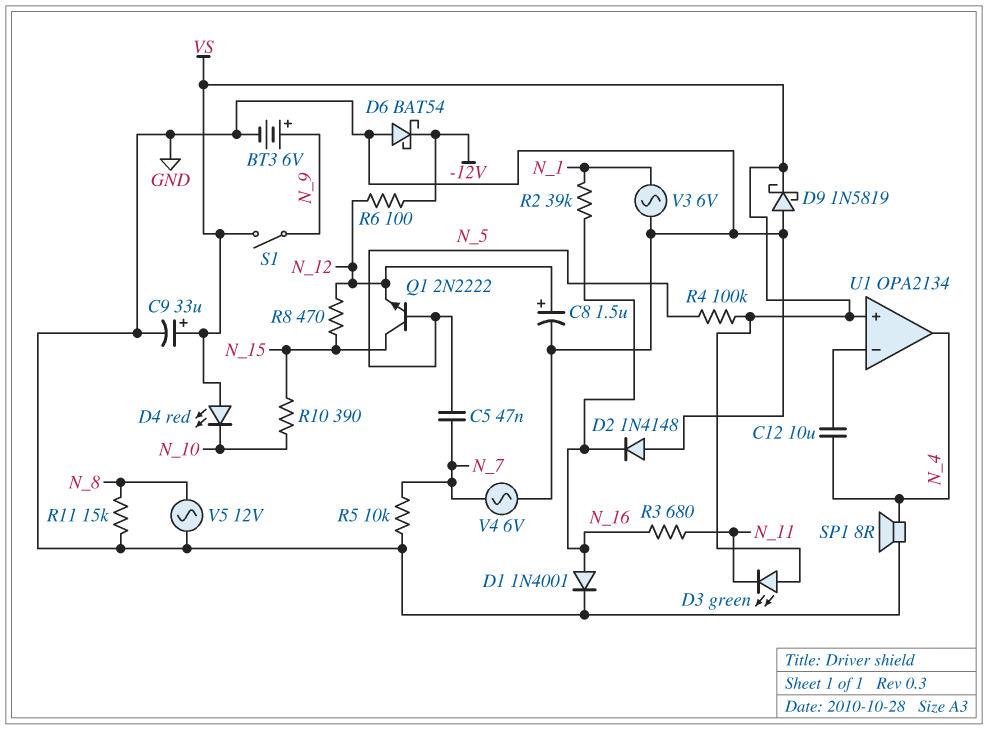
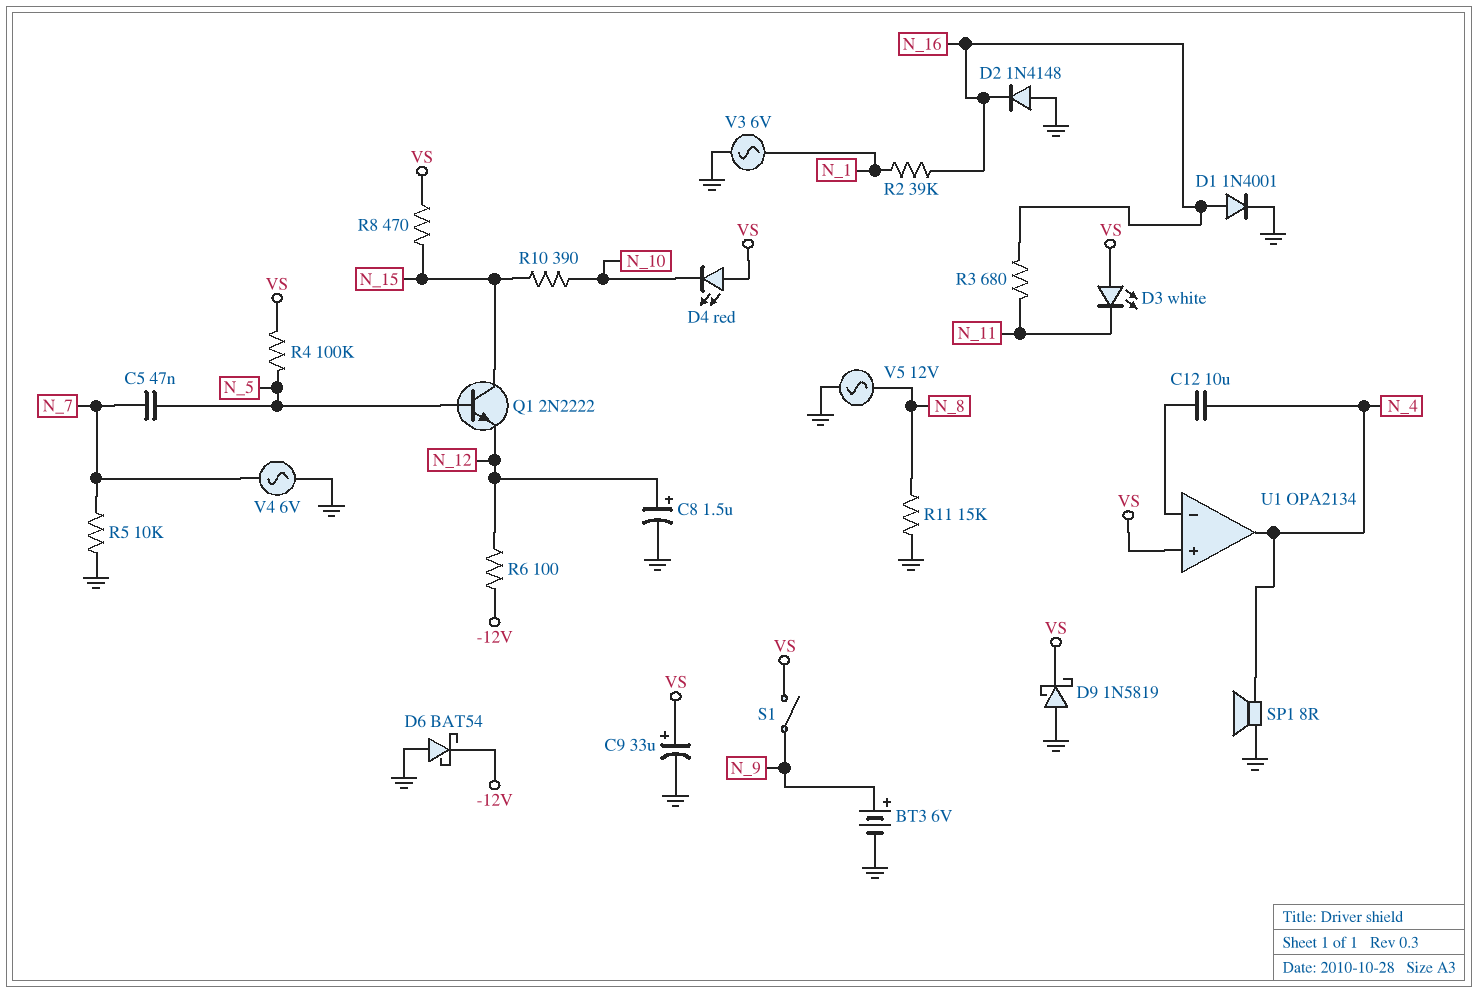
D3: LED green (A VS, K N_11) -> LED white (A VS, K N_11)
R8: 470 (N_12, N_15) -> 470 (N_15, VS)

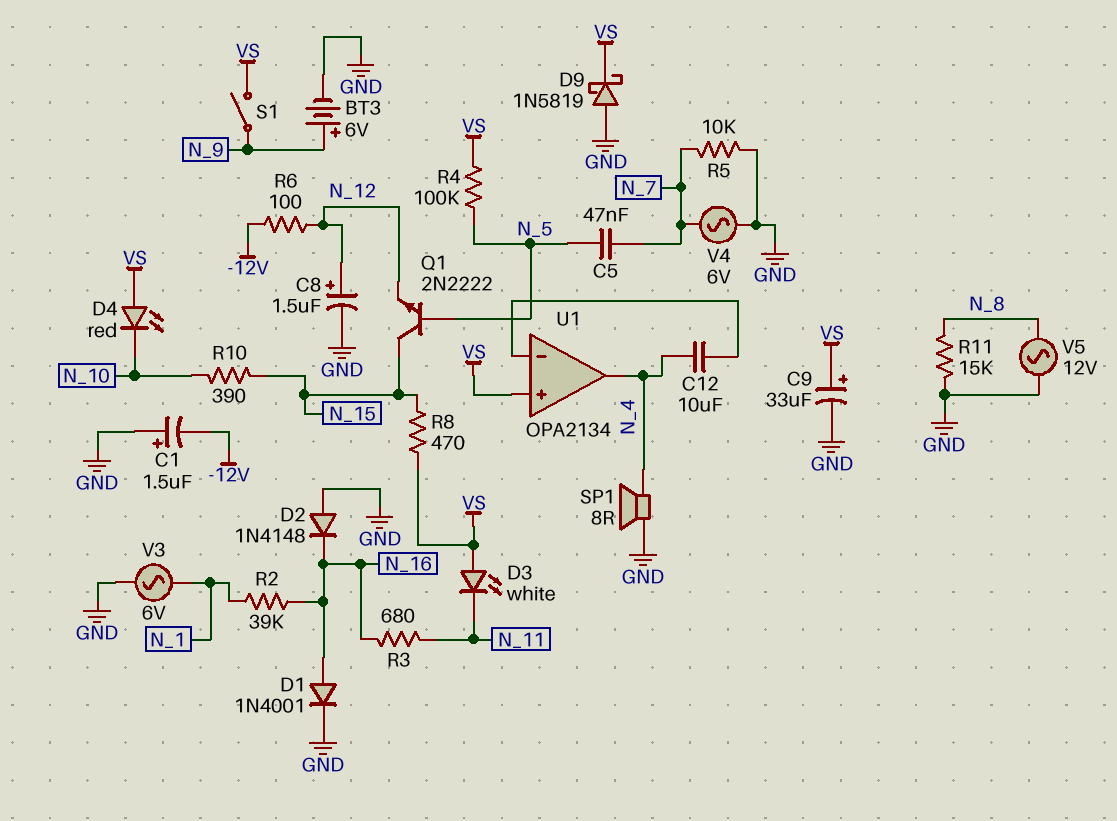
C1: none -> 1.5uF (plus GND, minus -12V)
D6: schottky BAT54 (A GND, K -12V) -> none

